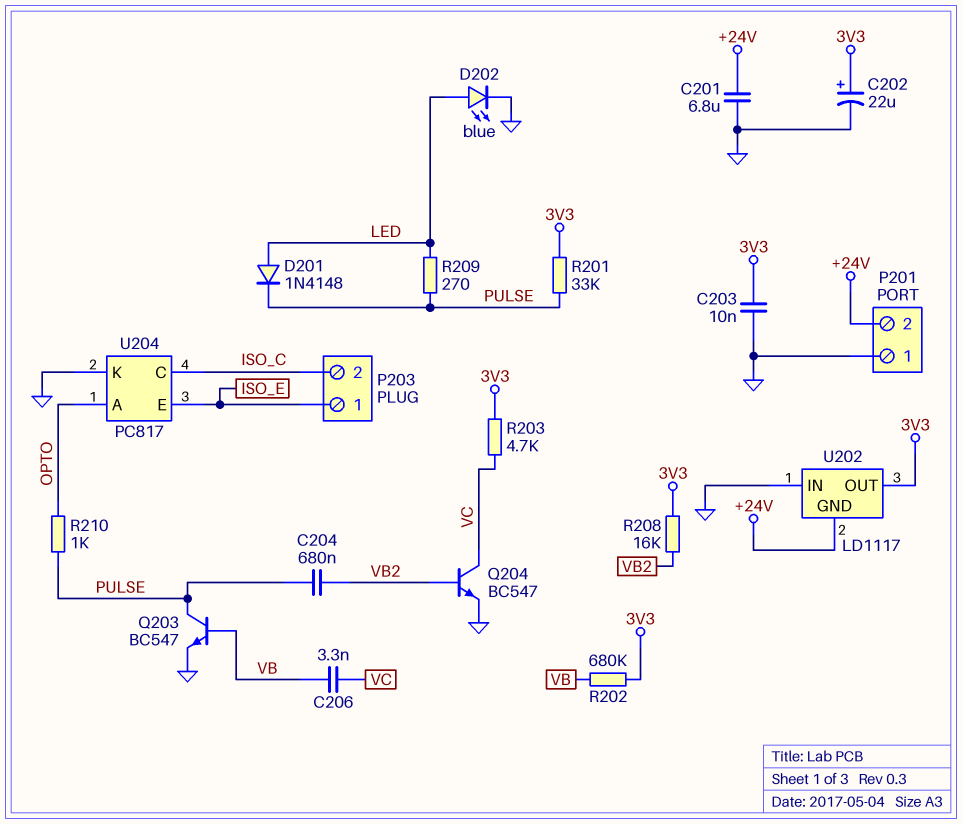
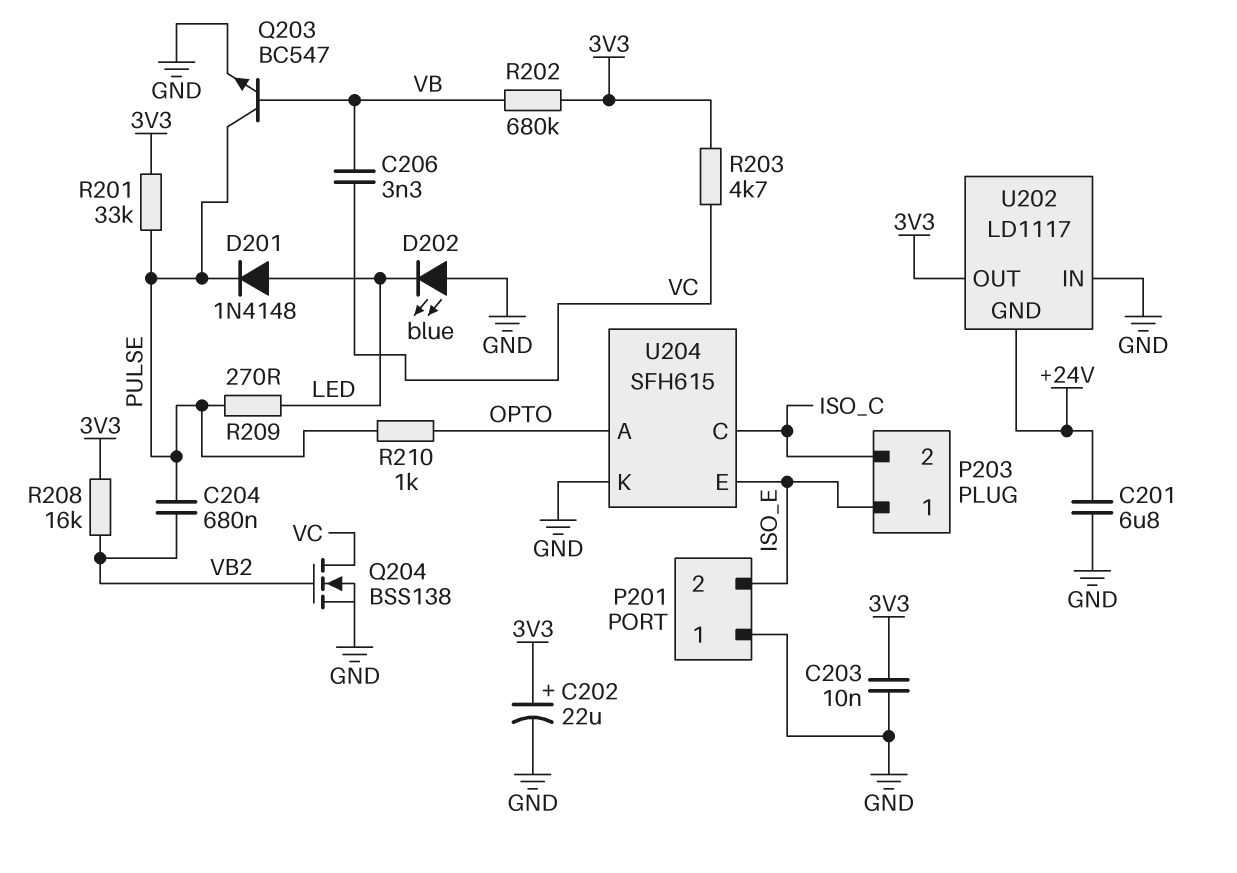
D202: LED blue (A LED, K GND) -> LED blue (A GND, K LED)
P201 pin 2: +24V -> ISO_E
Q204: NPN BC547 (B VB2, C VC, E GND) -> NMOS BSS138 (G VB2, D VC, S GND)
U204: PC817 -> SFH615

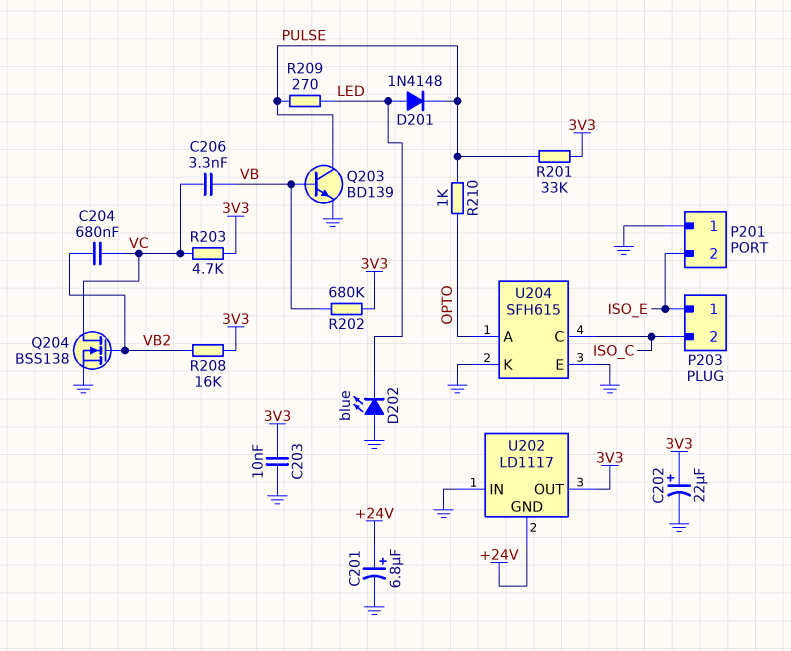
C201: 6.8uF (+24V, GND) -> 6.8uF (plus +24V, minus GND)
C204: 680nF (PULSE, VB2) -> 680nF (VB2, VC)
Q203: NPN BC547 (B VB, C PULSE, E GND) -> NPN BD139 (B VB, C PULSE, E GND)
U204 pin E: ISO_E -> GND

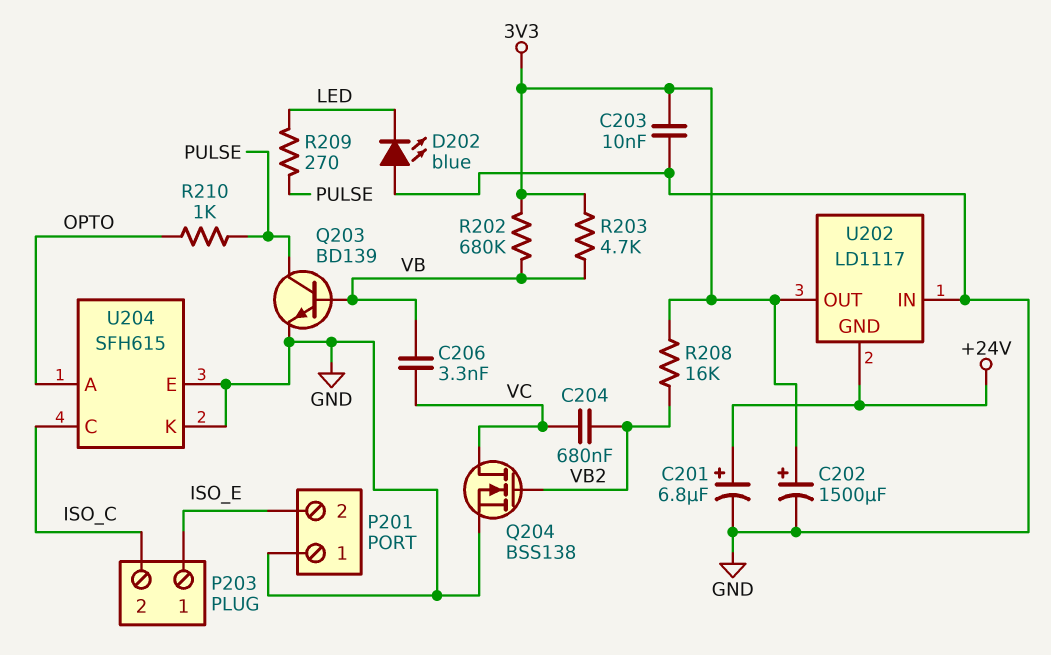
C202: 22uF (plus 3V3, minus GND) -> 1500uF (plus 3V3, minus GND)
D201: diode 1N4148 (A LED, K PULSE) -> none
R201: 33k (3V3, PULSE) -> none
R203: 4.7k (3V3, VC) -> 4.7k (3V3, VB)

